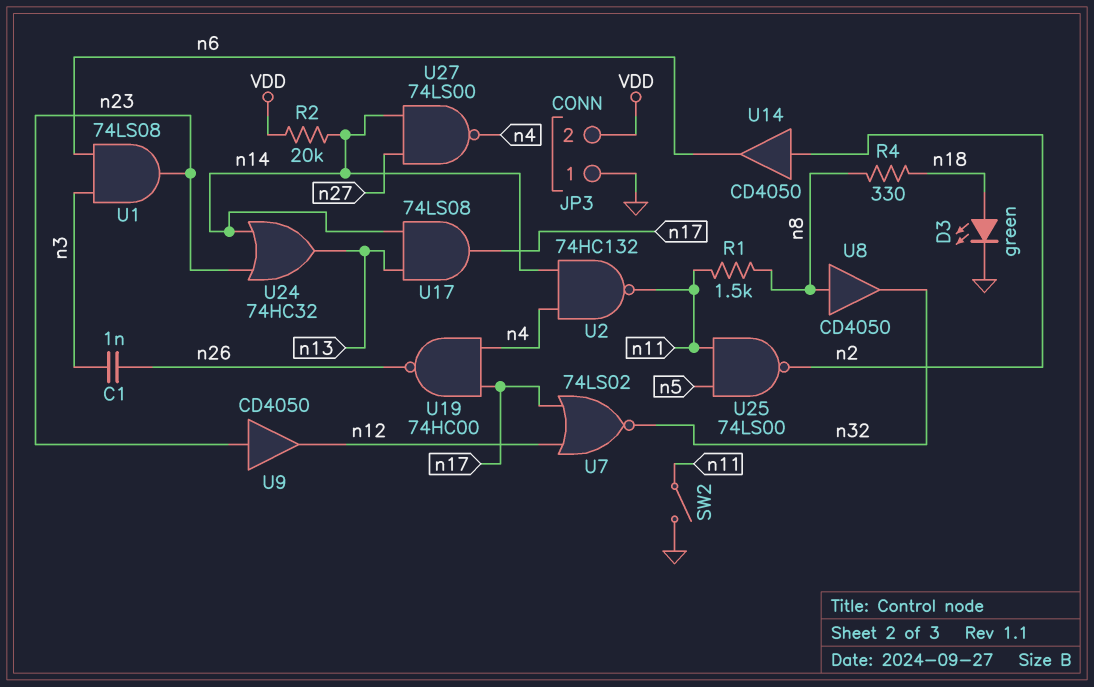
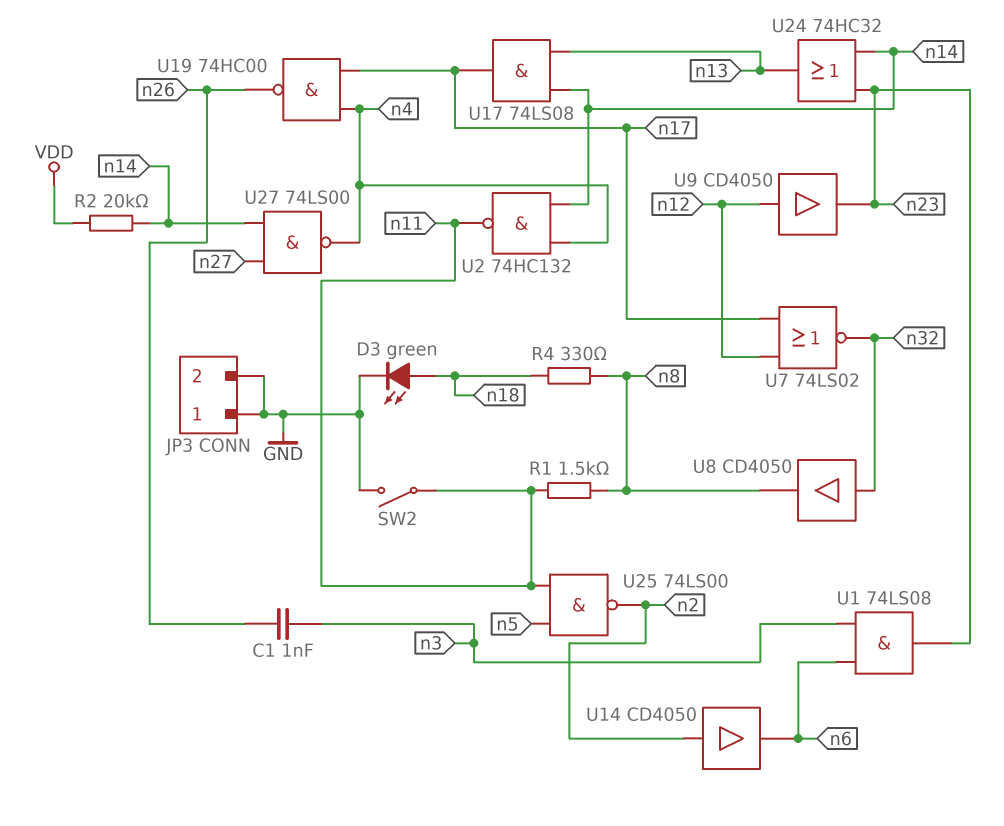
JP3 pin 2: VDD -> GND
U8: buffer CD4050 (in n8, out n32) -> buffer CD4050 (in n32, out n8)
U9: buffer CD4050 (in n23, out n12) -> buffer CD4050 (in n12, out n23)

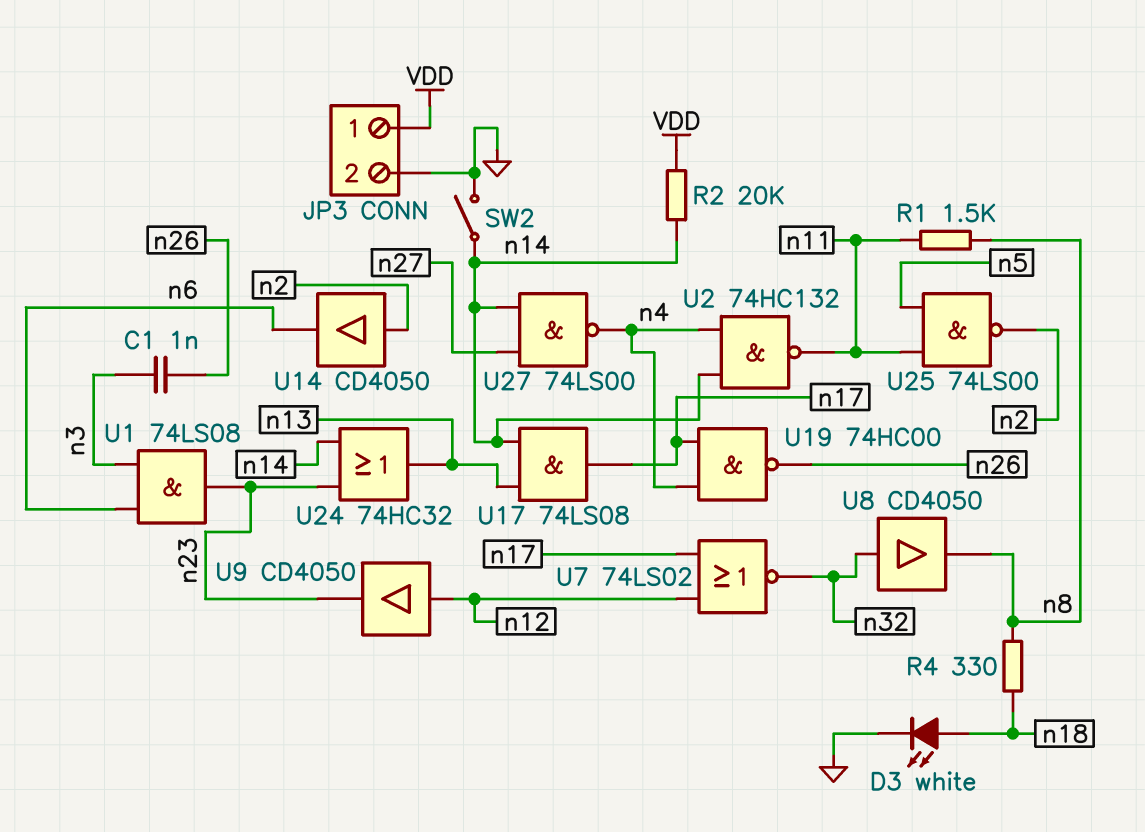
D3: LED green (A n18, K GND) -> LED white (A n18, K GND)
JP3 pin 1: GND -> VDD
SW2: switch (GND, n11) -> switch (GND, n14)

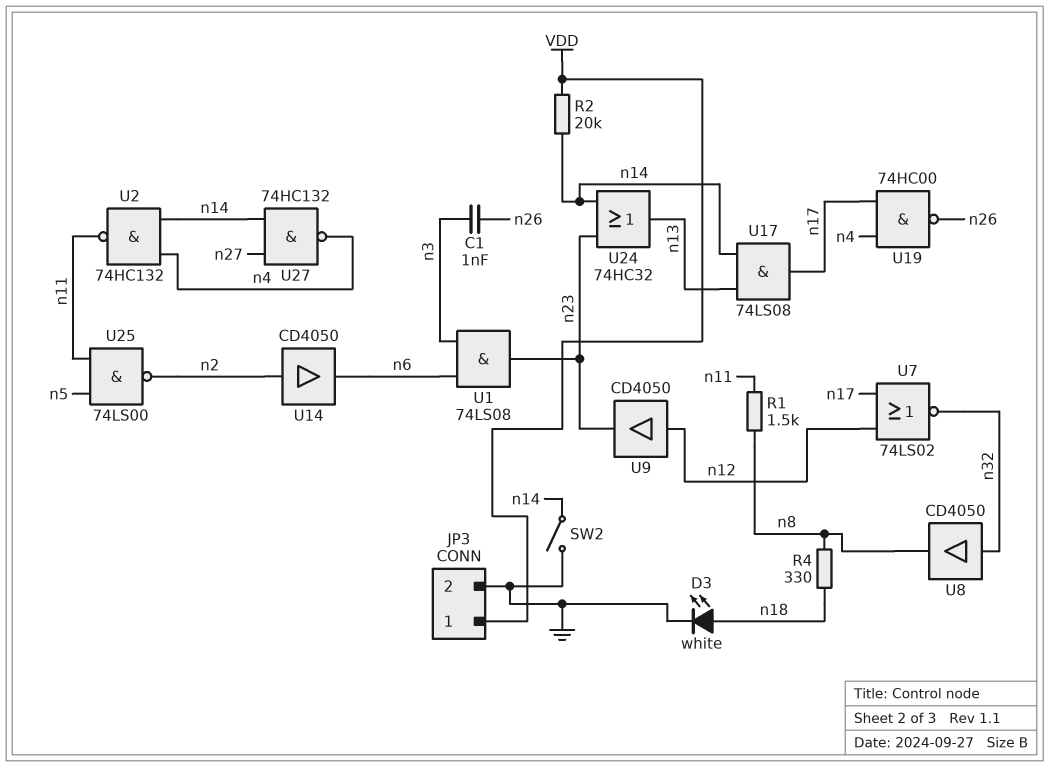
U27: NAND 74LS00 (in n14, in n27, out n4) -> NAND 74HC132 (in n14, in n27, out n4)

